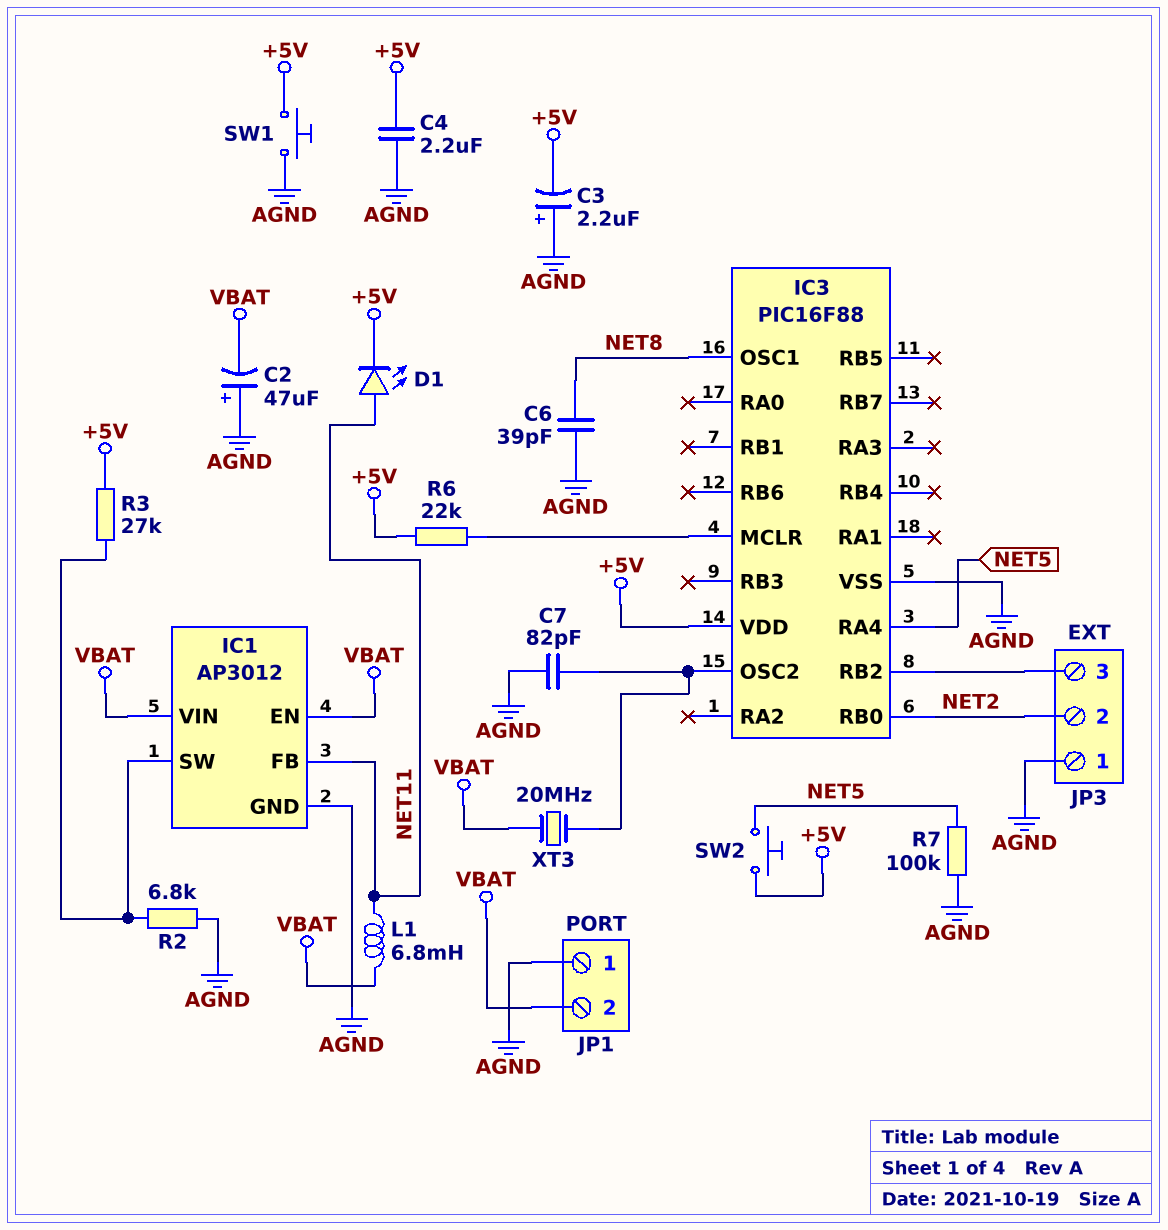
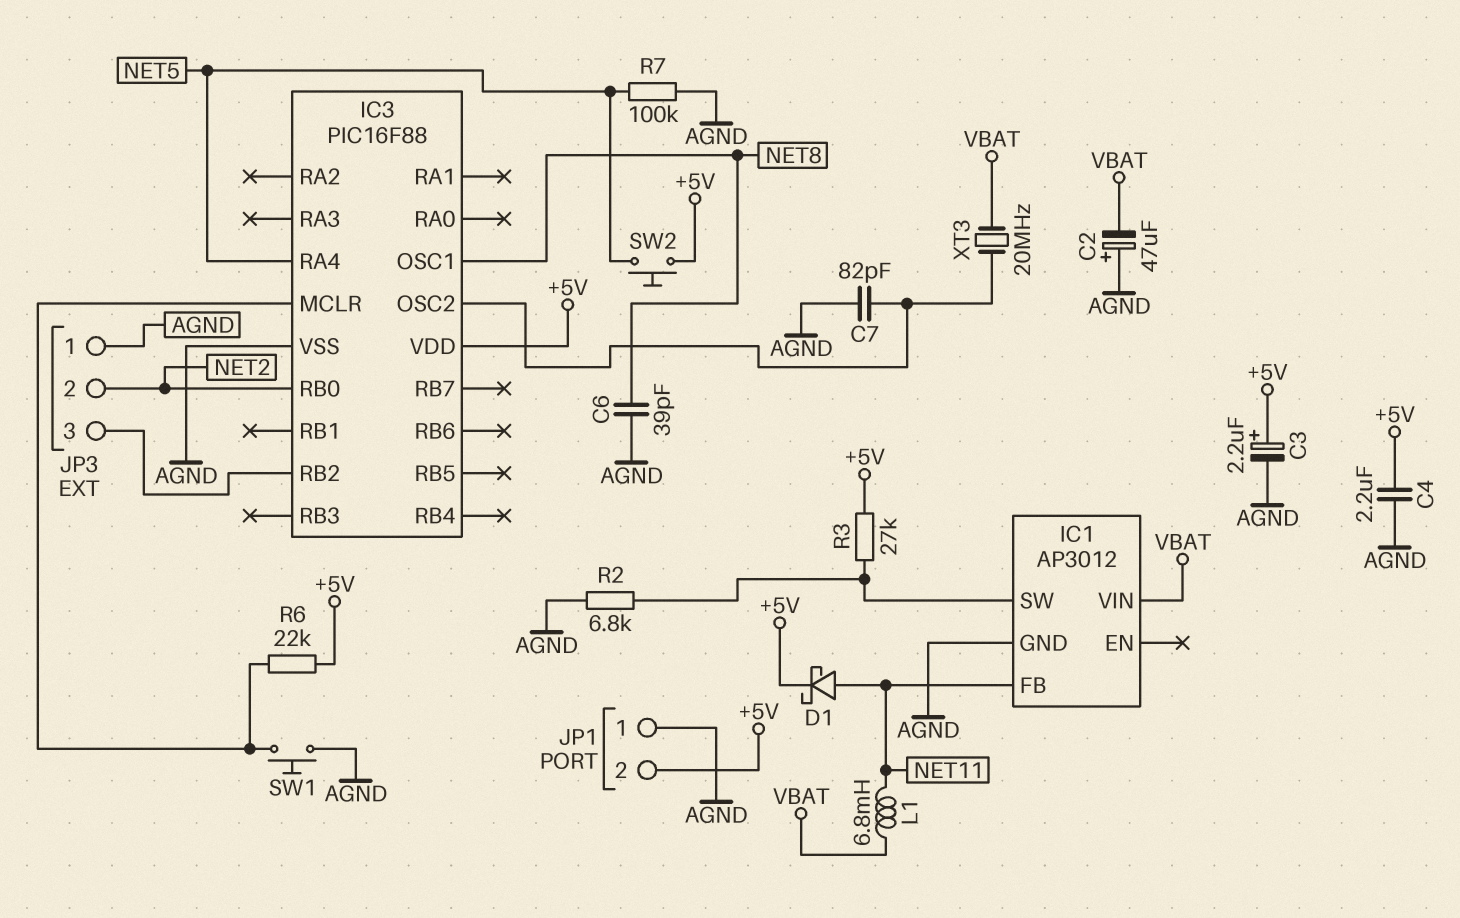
C3: 2.2uF (plus AGND, minus +5V) -> 2.2uF (plus +5V, minus AGND)
D1: LED (A NET11, K +5V) -> schottky (A NET11, K +5V)
IC1 pin EN: VBAT -> none
JP1 pin 2: VBAT -> +5V
SW1: button (+5V, AGND) -> button (AGND, IC3/MCLR)

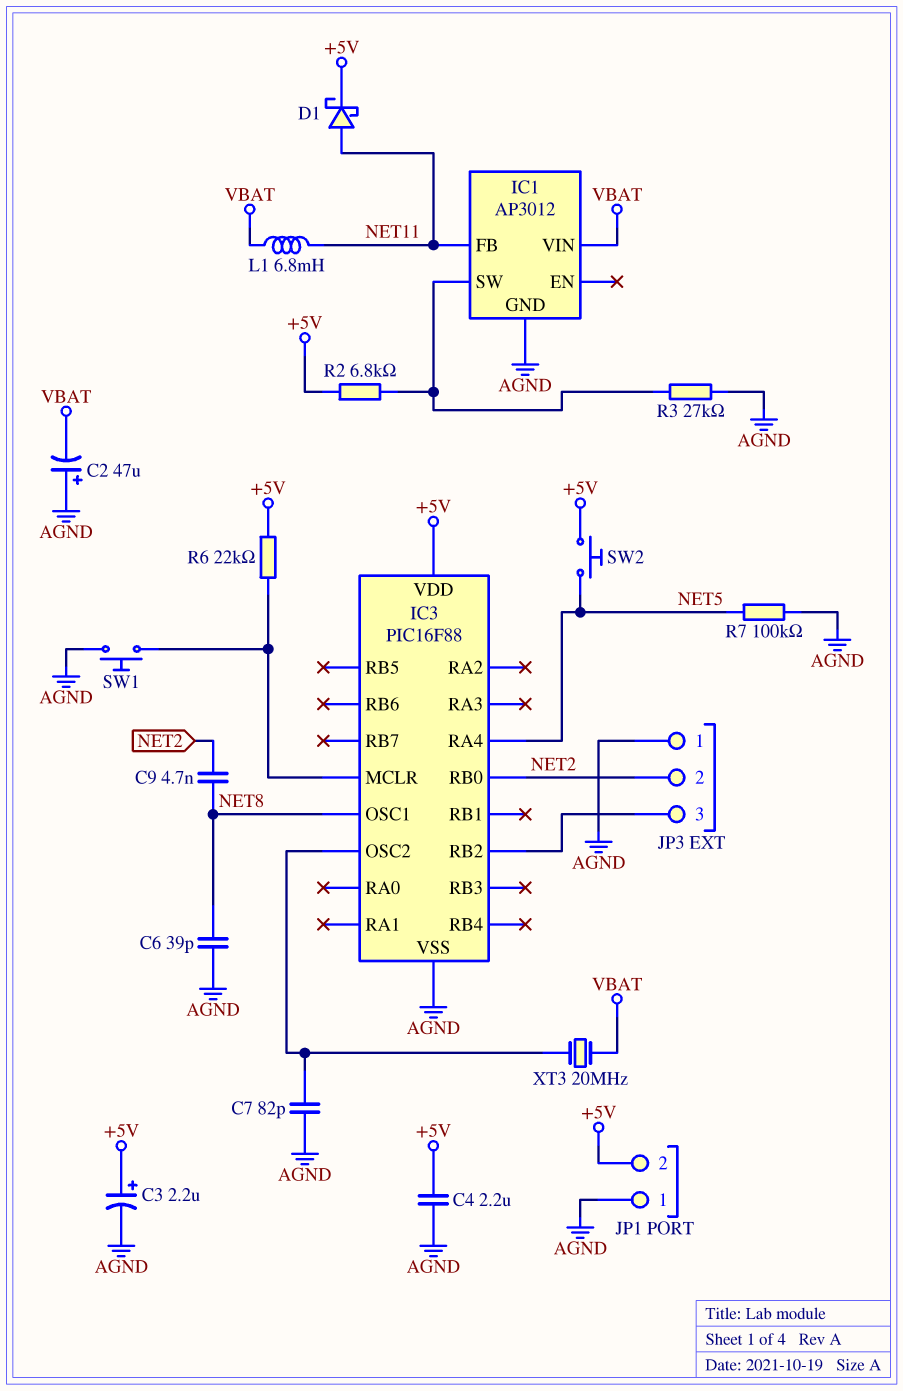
C9: none -> 4.7nF (NET2, NET8)
R2: 6.8k (AGND, IC1/SW) -> 6.8k (+5V, IC1/SW)
R3: 27k (+5V, IC1/SW) -> 27k (AGND, IC1/SW)

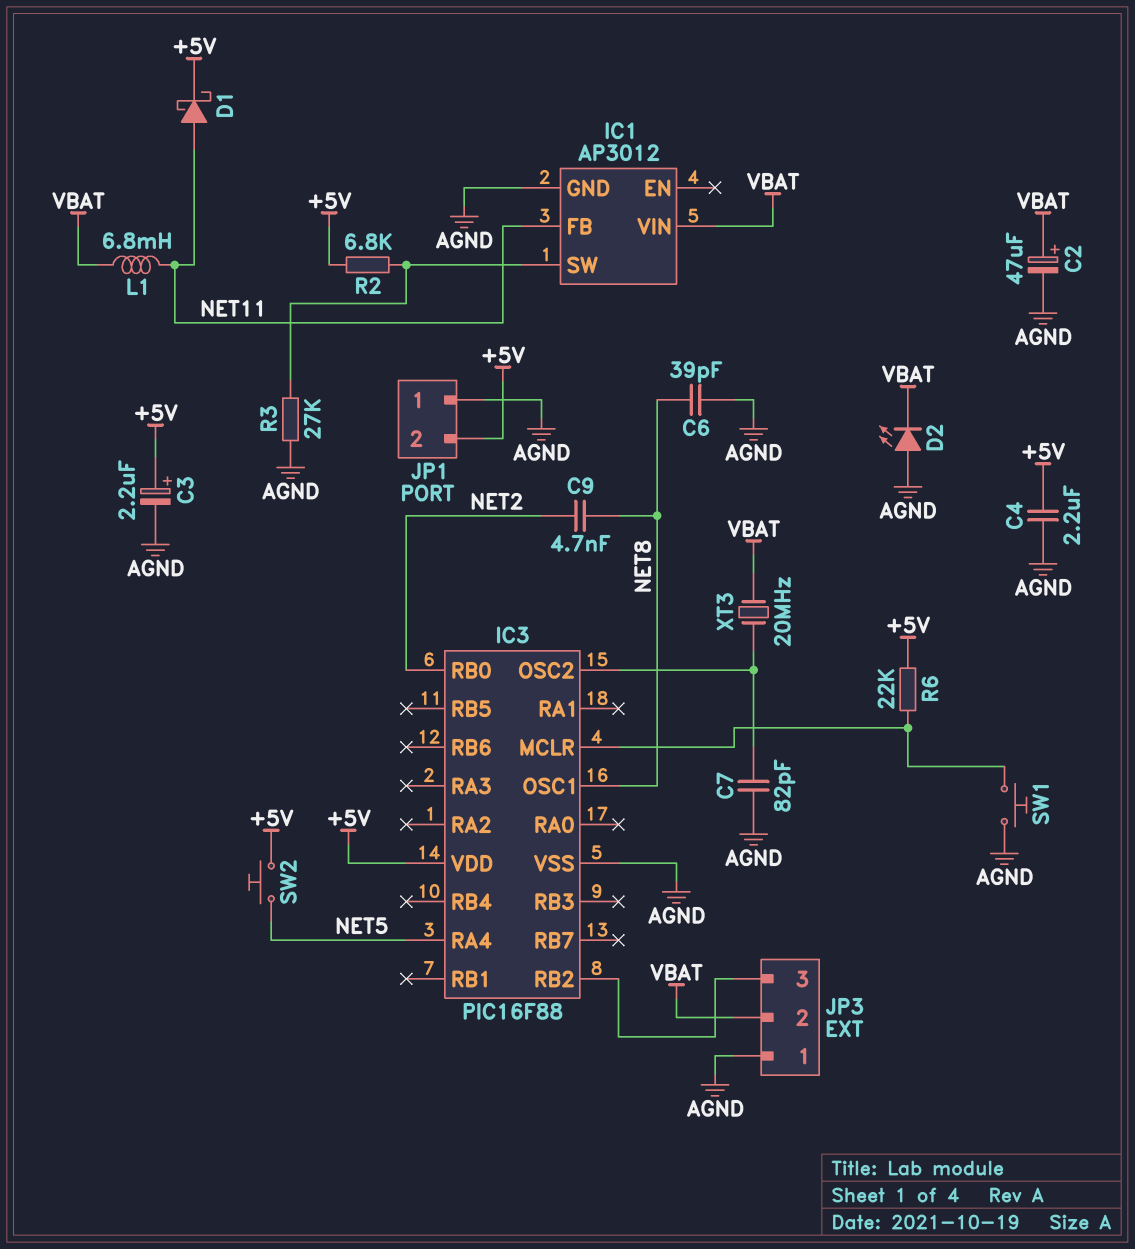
C2: 47uF (plus AGND, minus VBAT) -> 47uF (plus VBAT, minus AGND)
D2: none -> LED (A AGND, K VBAT)
JP3 pin 2: NET2 -> VBAT
R7: 100k (AGND, NET5) -> none

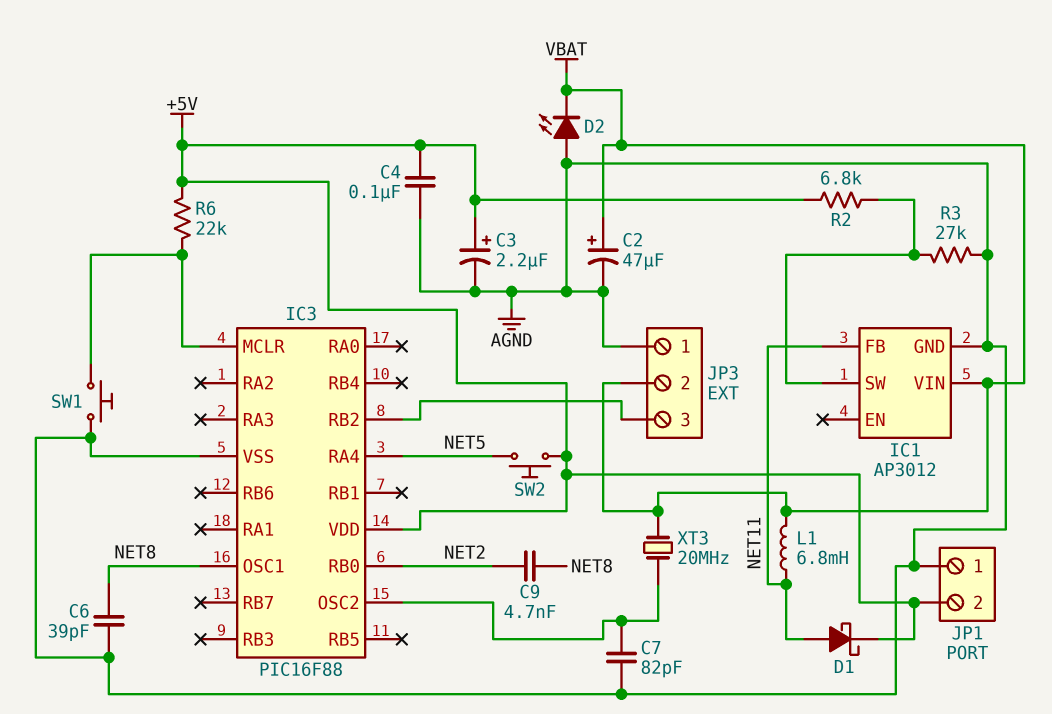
C4: 2.2uF (+5V, AGND) -> 100nF (+5V, AGND)

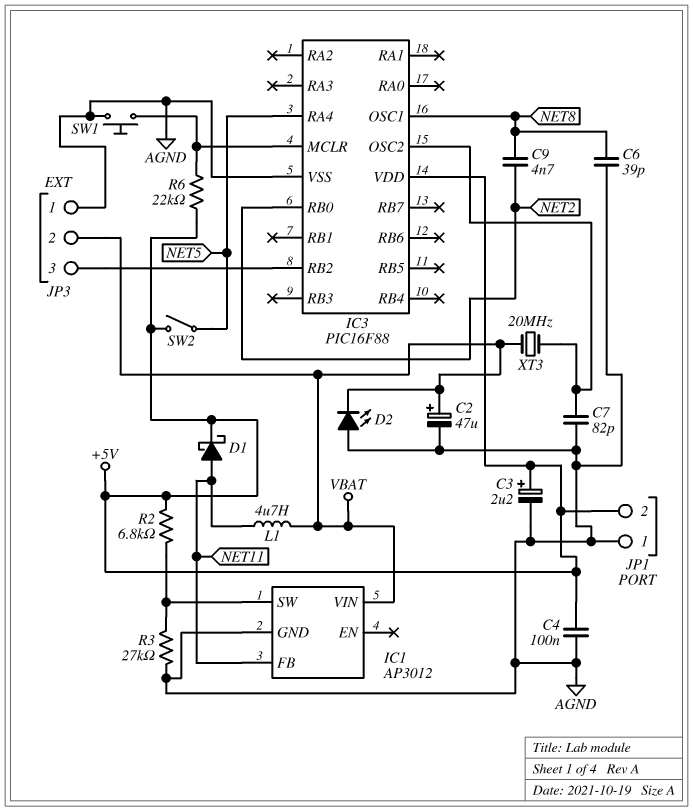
L1: 6.8mH (NET11, VBAT) -> 4.7uH (NET11, VBAT)
SW2: button (+5V, NET5) -> switch (+5V, NET5)

